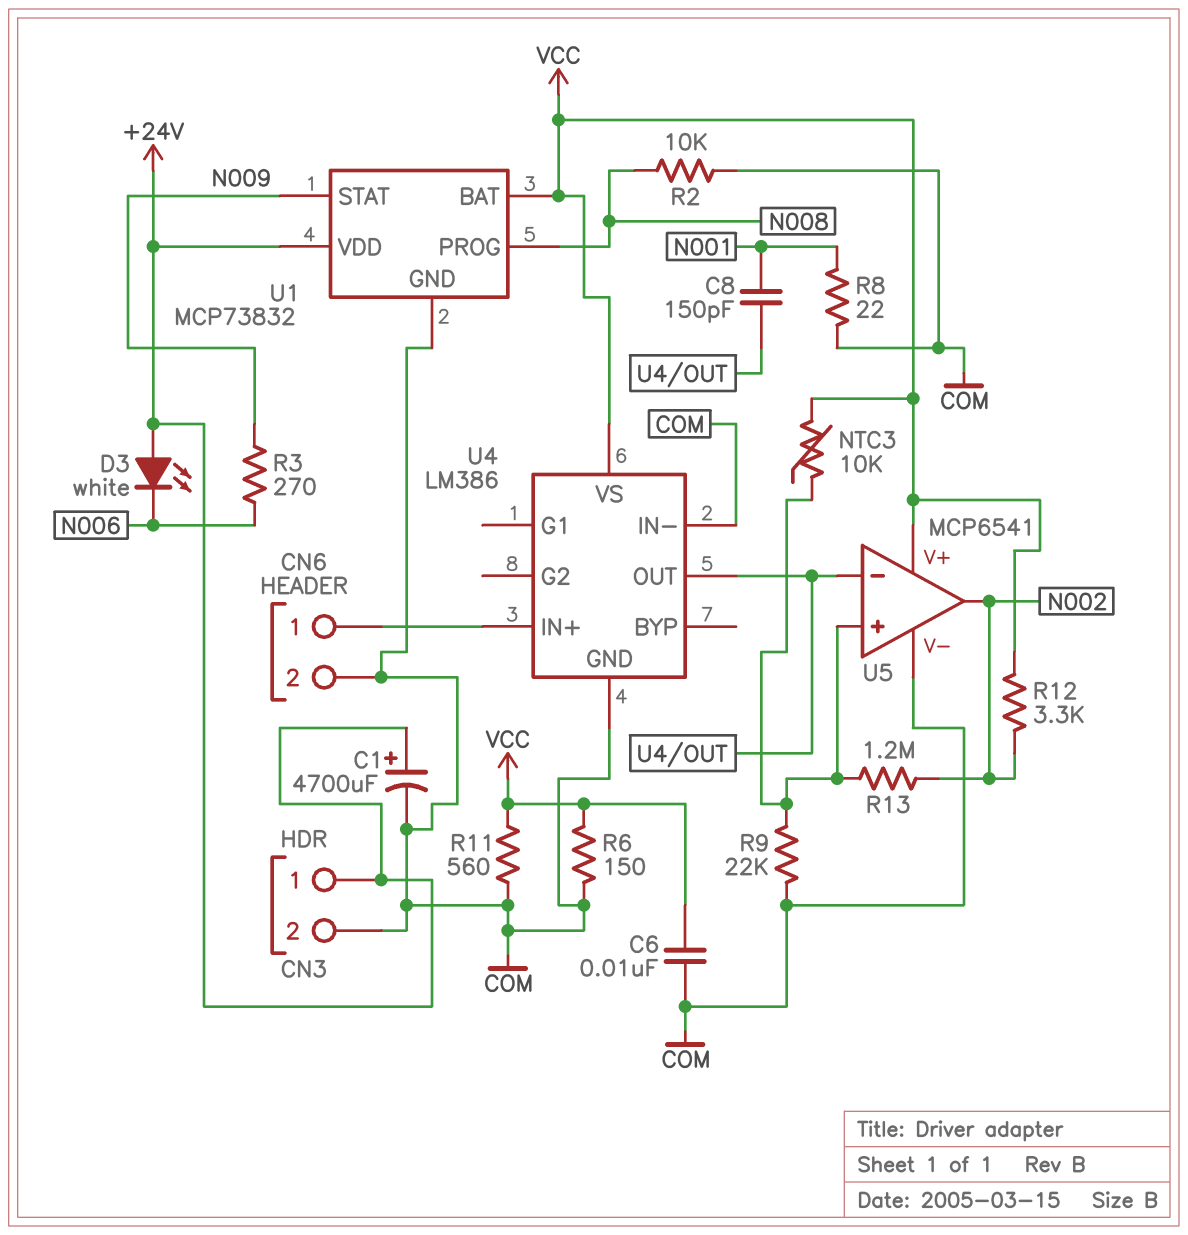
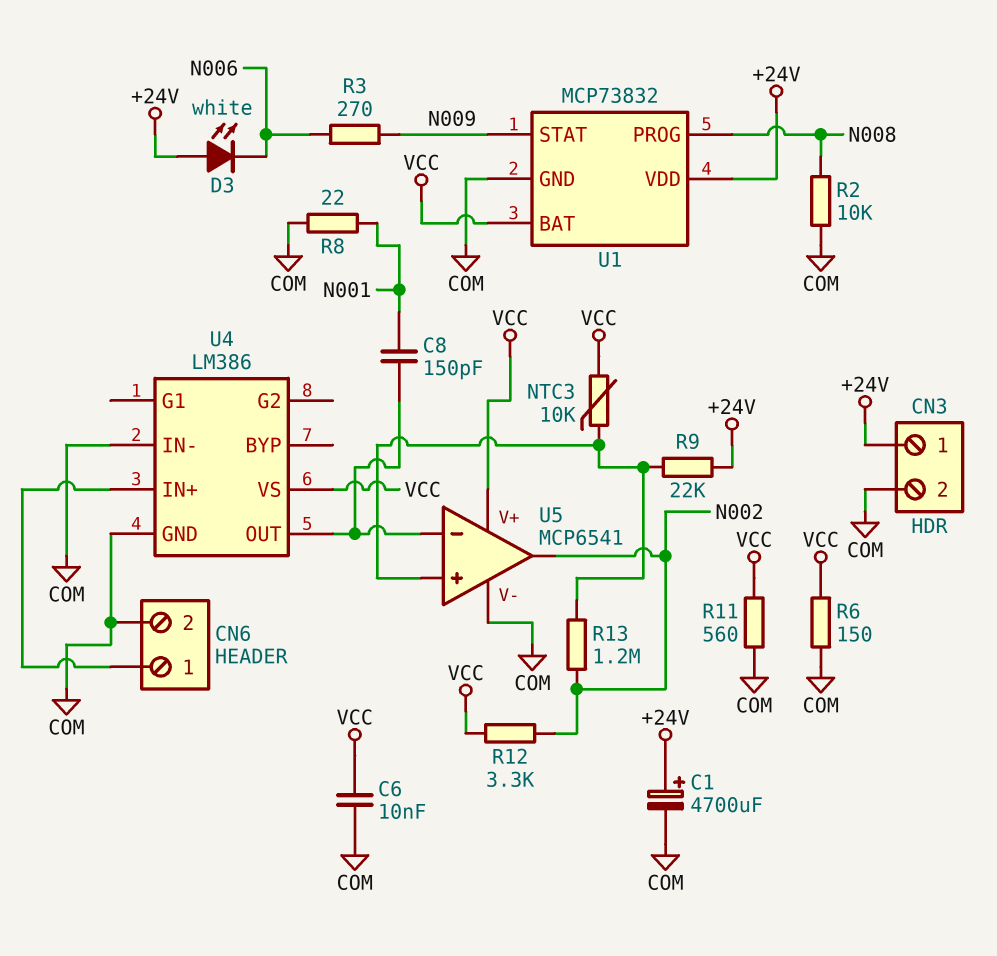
R9: 22k (COM, U5/in+) -> 22k (+24V, U5/in+)

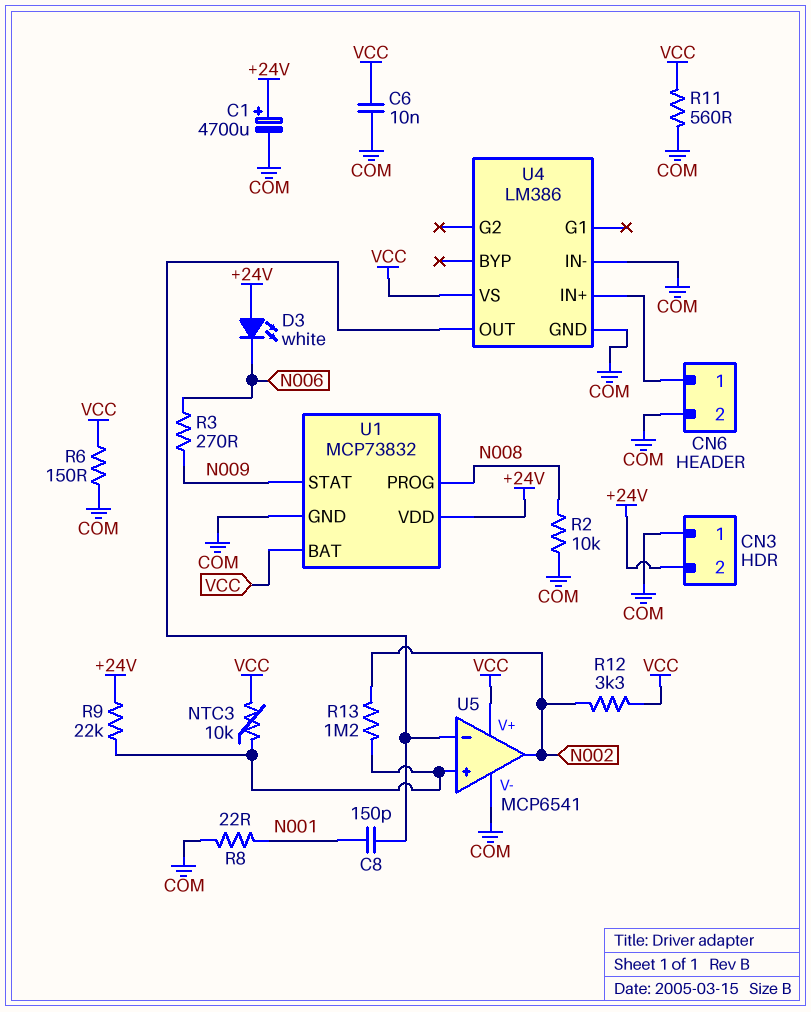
CN3 pin 1: +24V -> COM
CN3 pin 2: COM -> +24V

